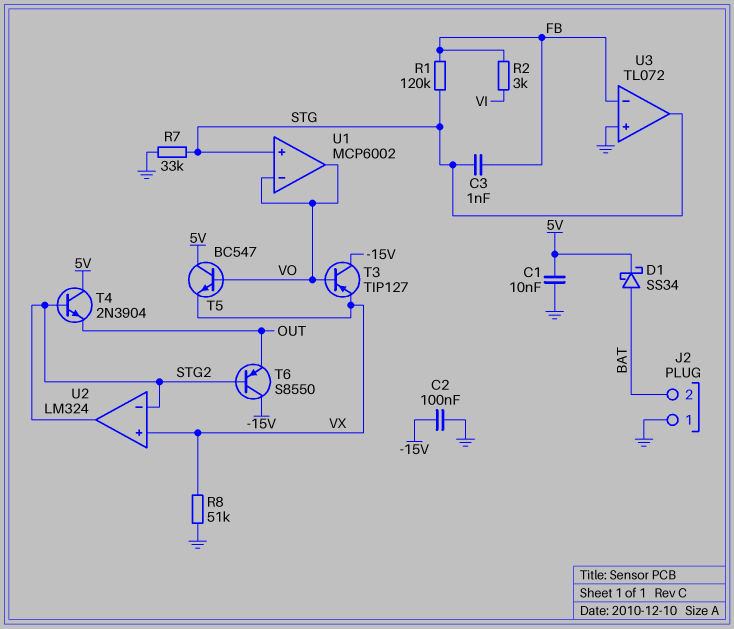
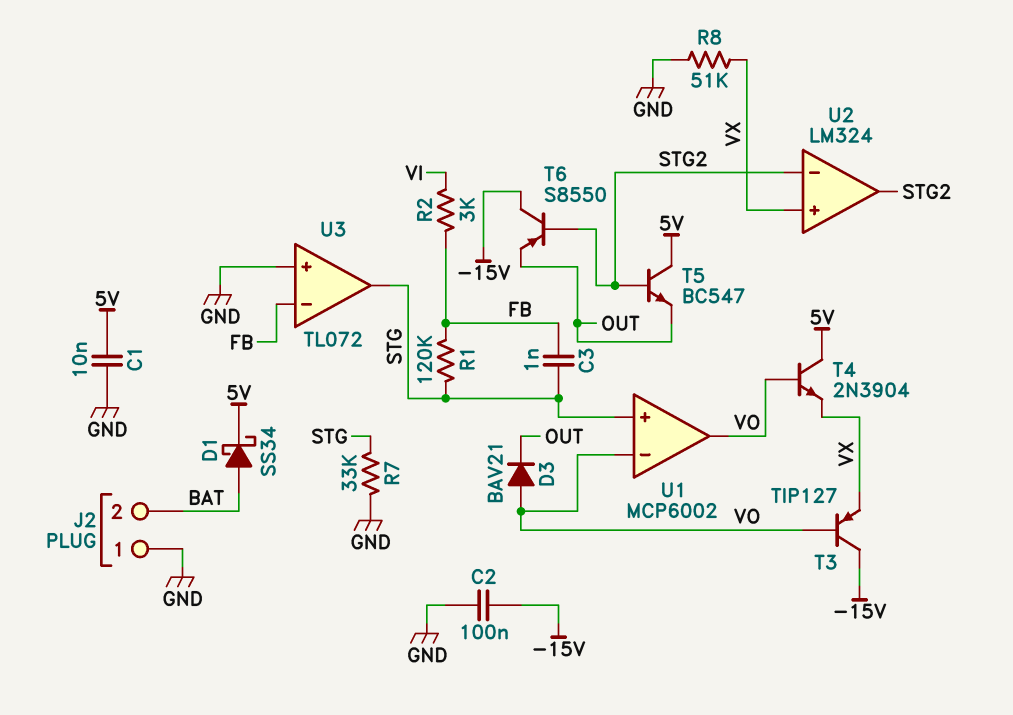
D3: none -> diode BAV21 (A VO, K OUT)
T4: NPN 2N3904 (B STG2, C 5V, E OUT) -> NPN 2N3904 (B VO, C 5V, E VX)
T5: NPN BC547 (B VO, C 5V, E VX) -> NPN BC547 (B STG2, C 5V, E OUT)

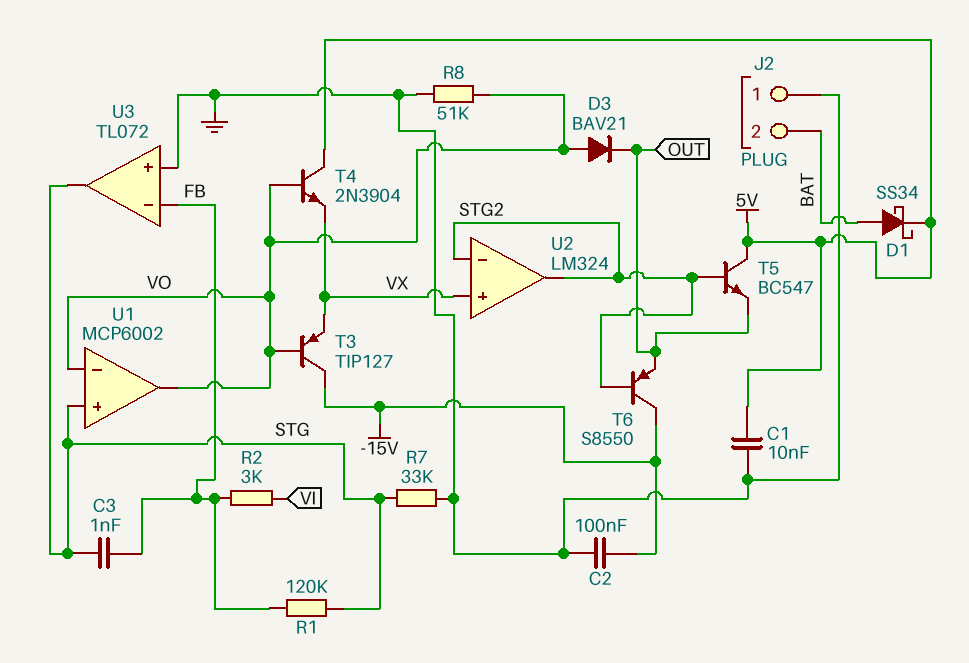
R8: 51k (GND, VX) -> 51k (GND, VO)

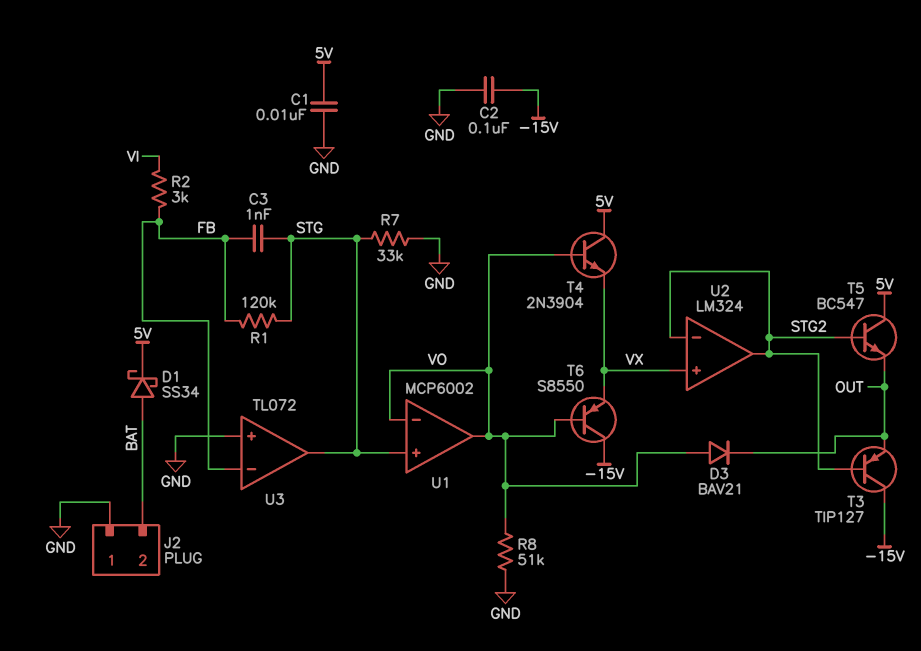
T3: PNP TIP127 (B VO, C -15V, E VX) -> PNP TIP127 (B STG2, C -15V, E OUT)
T6: PNP S8550 (B STG2, C -15V, E OUT) -> PNP S8550 (B VO, C -15V, E VX)

